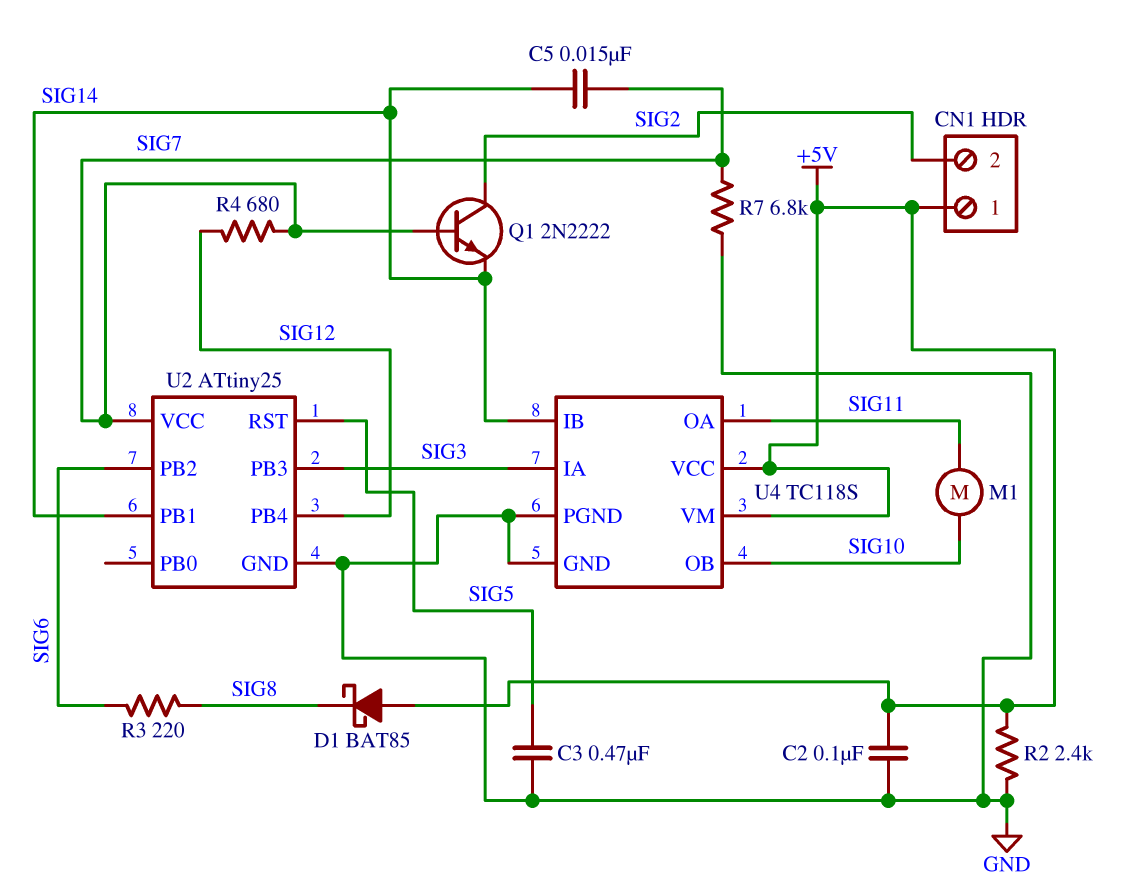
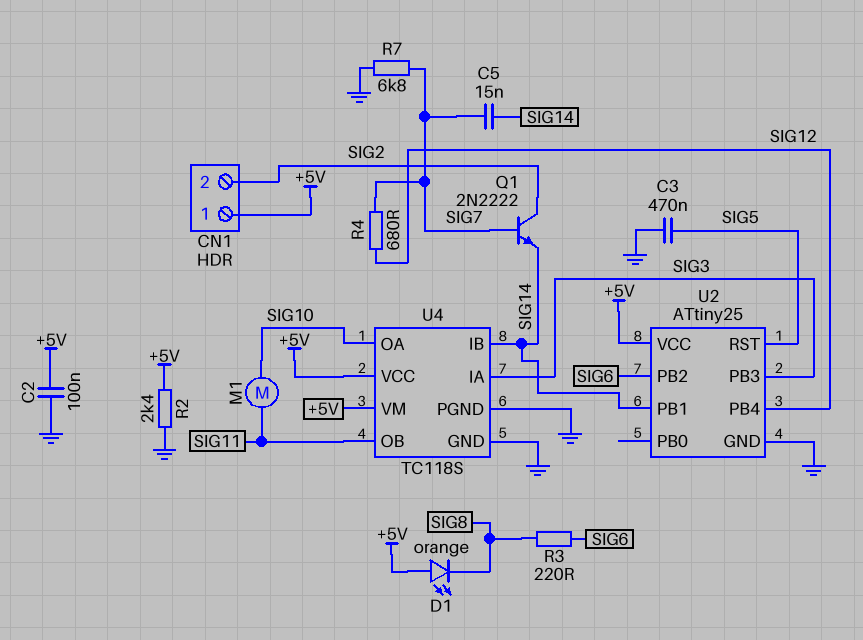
D1: schottky BAT85 (A +5V, K SIG8) -> LED orange (A +5V, K SIG8)
U2 pin VCC: SIG7 -> +5V
U4 pin OA: SIG11 -> SIG10
U4 pin OB: SIG10 -> SIG11

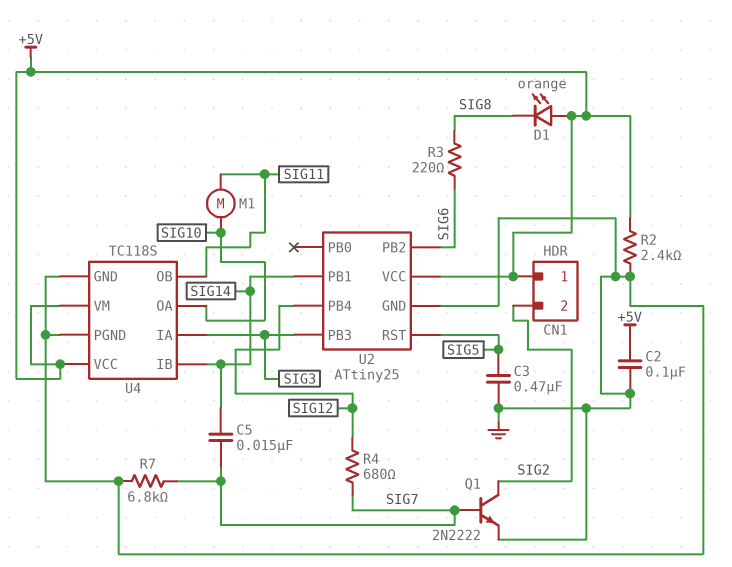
Q1: NPN 2N2222 (B SIG7, C SIG2, E SIG14) -> NPN 2N2222 (B SIG7, C SIG2, E GND)

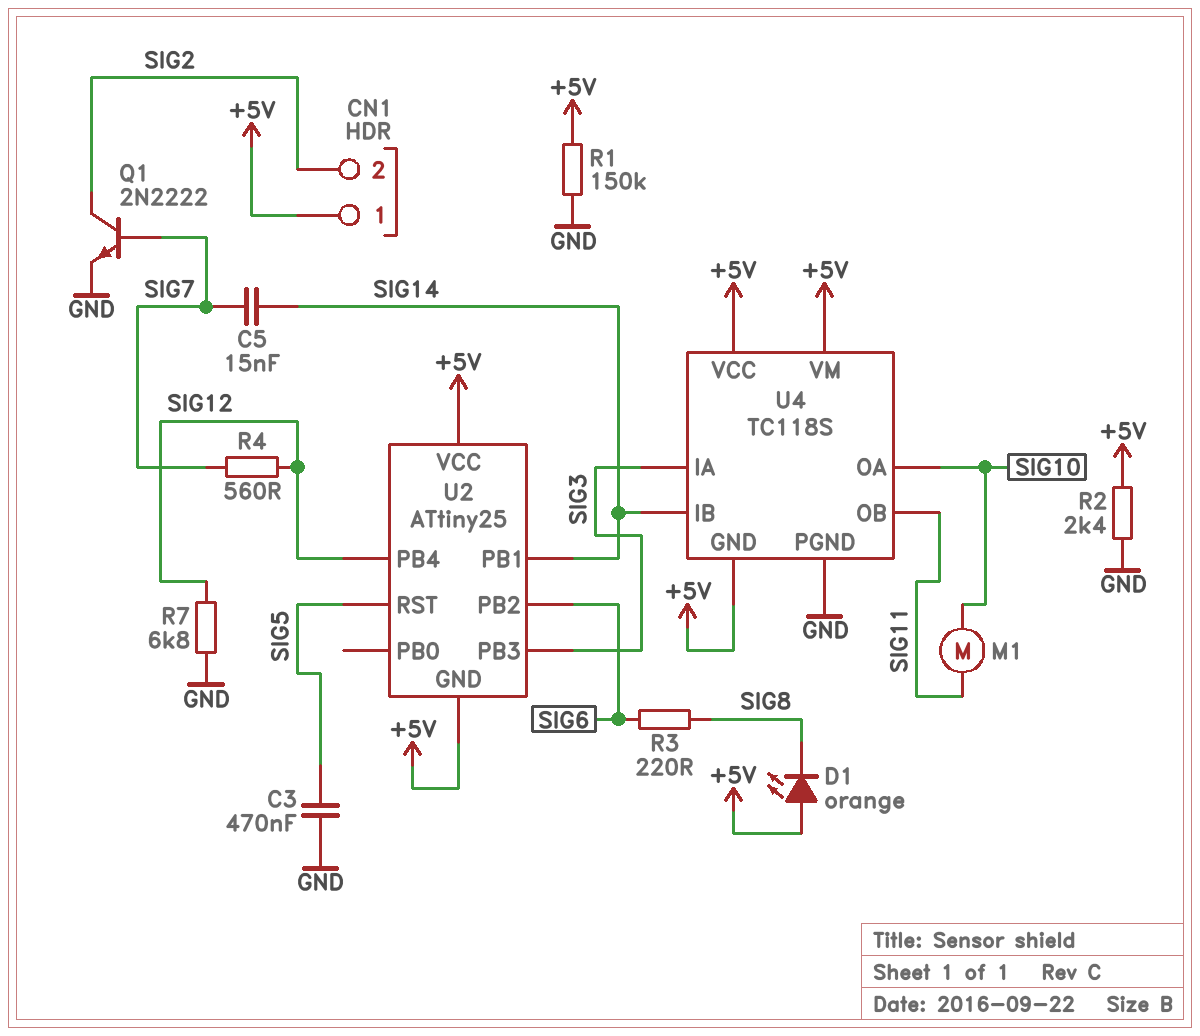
C2: 100nF (+5V, GND) -> none
R1: none -> 150k (+5V, GND)
R4: 680 (SIG7, SIG12) -> 560 (SIG7, SIG12)
R7: 6.8k (GND, SIG7) -> 6.8k (GND, SIG12)
U2 pin GND: GND -> +5V
U4 pin GND: GND -> +5V

